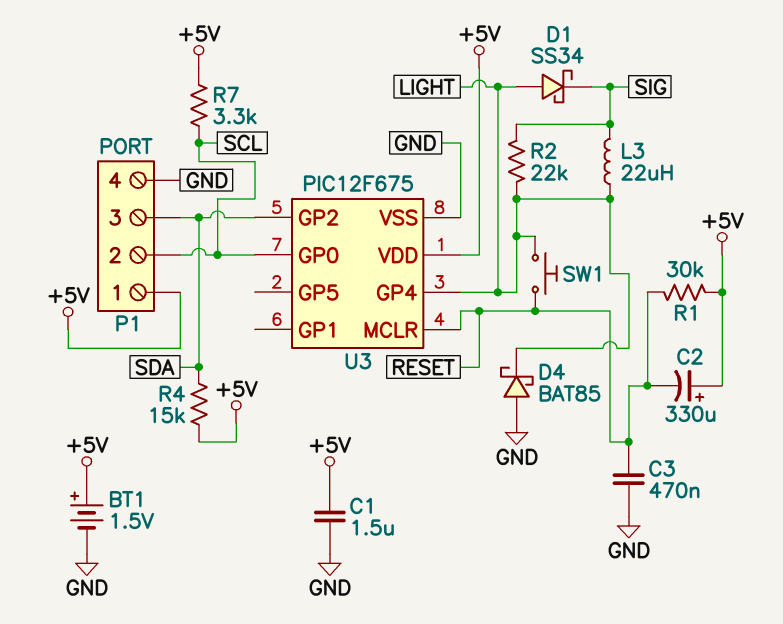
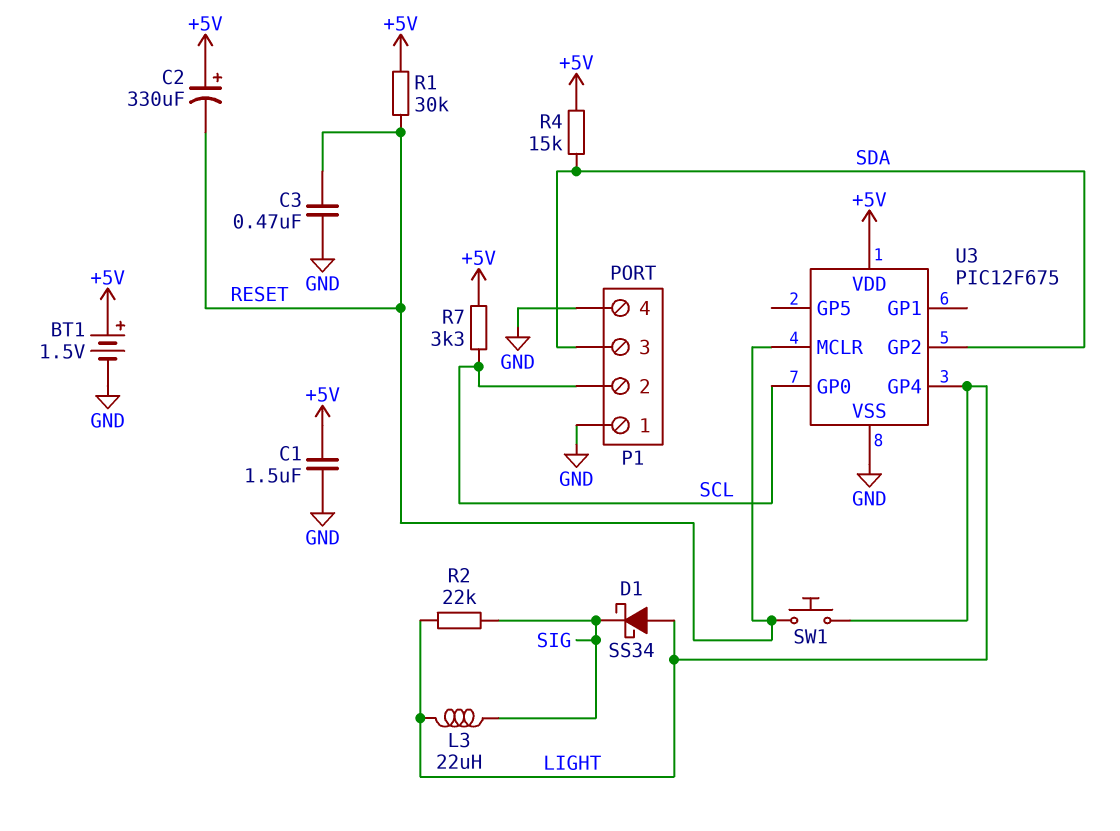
D4: schottky BAT85 (A GND, K LIGHT) -> none
P1 pin 1: +5V -> GND

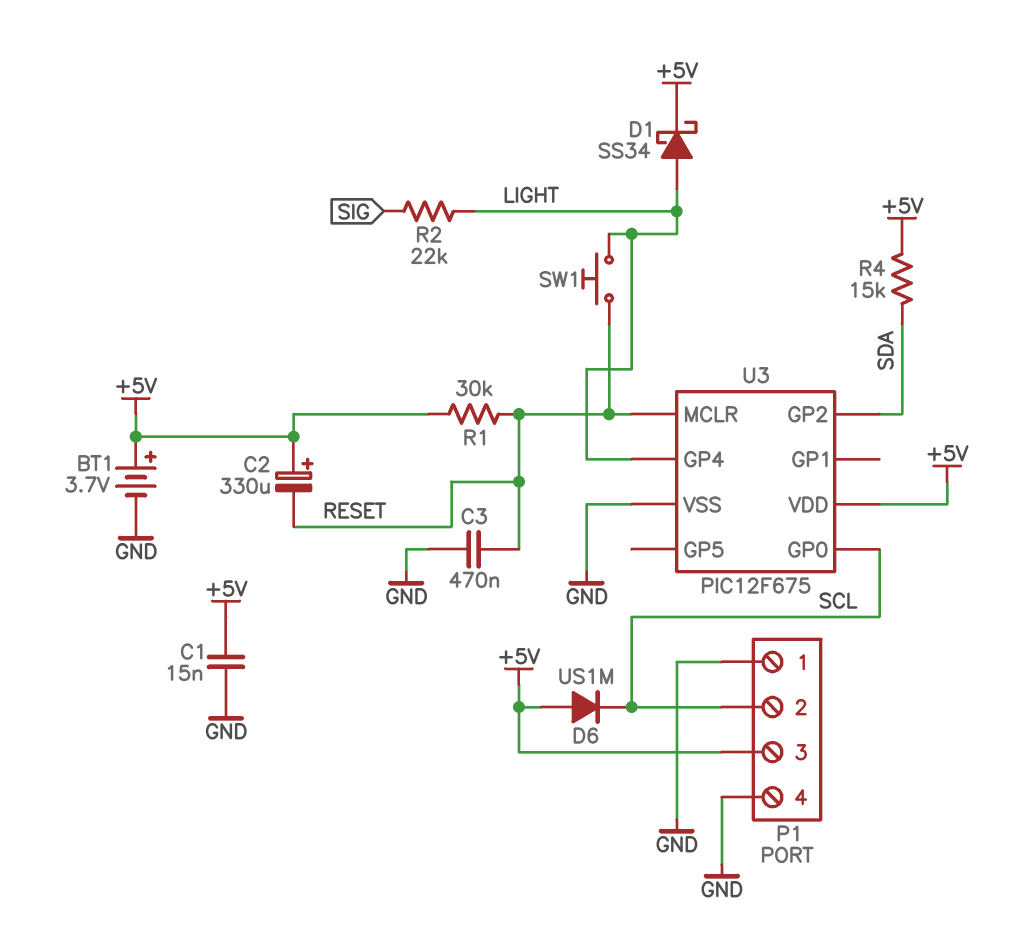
BT1: 1.5V (plus +5V, minus GND) -> 3.7V (plus +5V, minus GND)
C1: 1.5uF (+5V, GND) -> 15nF (+5V, GND)
D1: schottky SS34 (A LIGHT, K SIG) -> schottky SS34 (A LIGHT, K +5V)
D6: none -> diode US1M (A +5V, K SCL)
L3: 22uH (LIGHT, SIG) -> none
P1 pin 3: SDA -> +5V
R7: 3.3k (+5V, SCL) -> none

